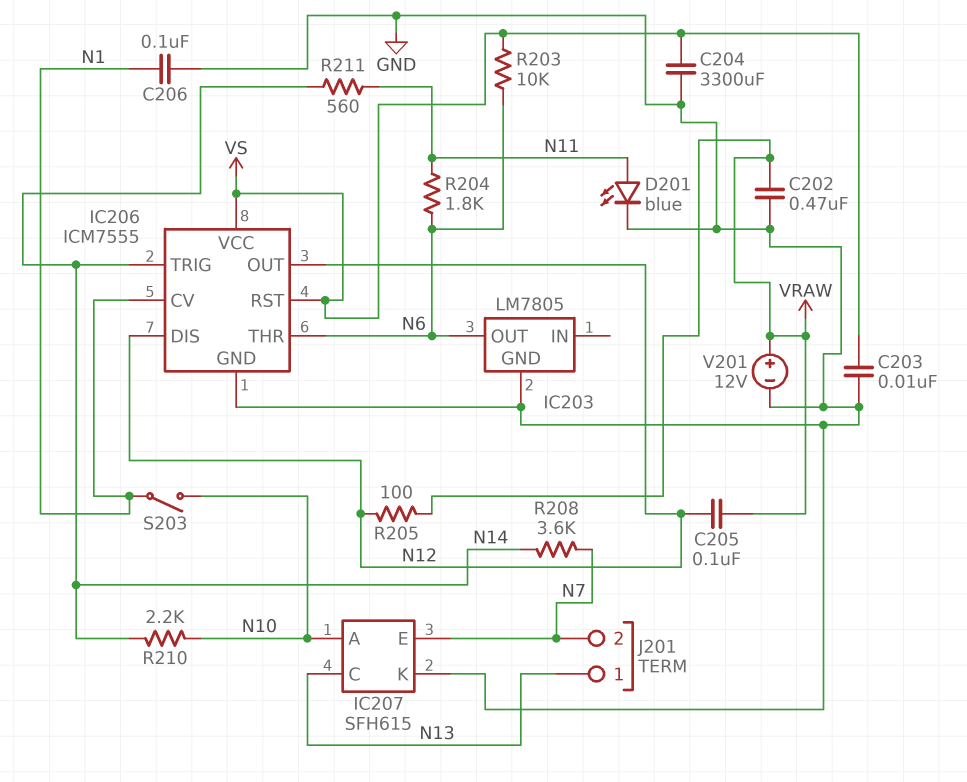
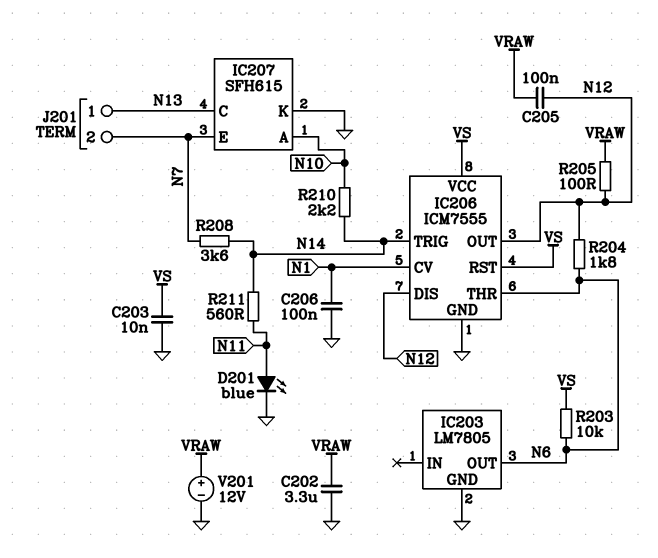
C202: 470nF (GND, VRAW) -> 3.3uF (GND, VRAW)
C204: 3300uF (GND, VS) -> none
R204: 1.8k (N6, N11) -> 1.8k (N6, N12)
S203: switch (N1, N10) -> none

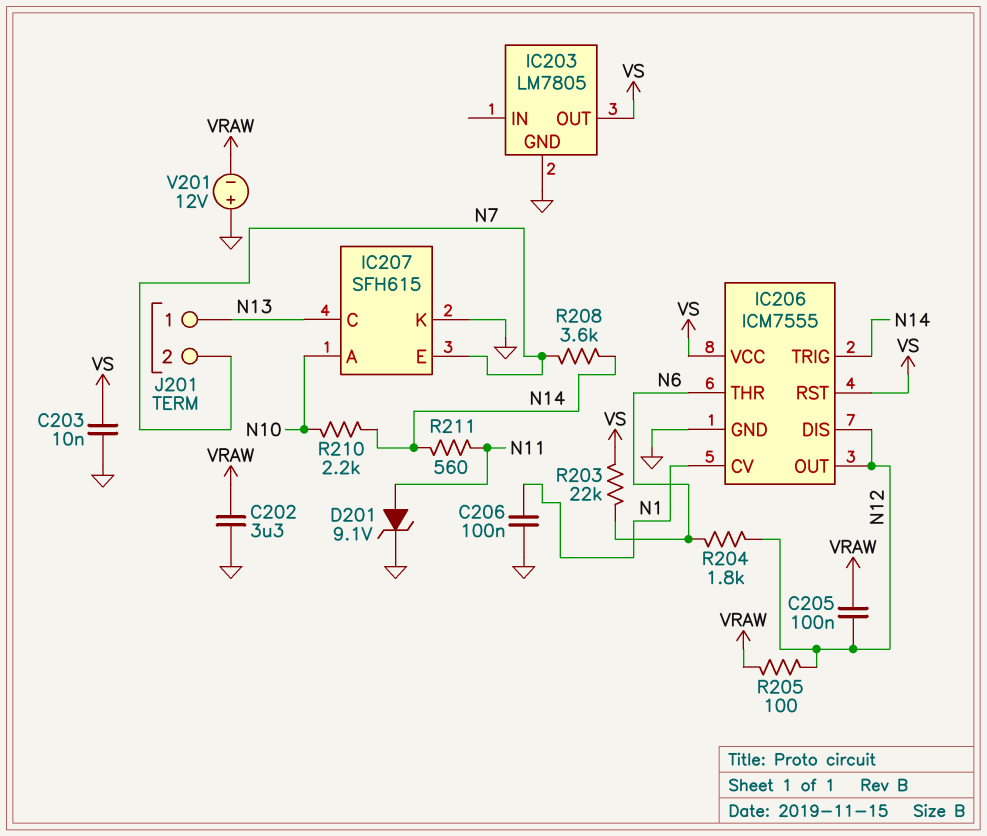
D201: LED blue (A N11, K GND) -> zener 9.1V (A N11, K GND)
IC203 pin OUT: N6 -> VS
R203: 10k (N6, VS) -> 22k (N6, VS)
V201: 12V (plus VRAW, minus GND) -> 12V (plus GND, minus VRAW)

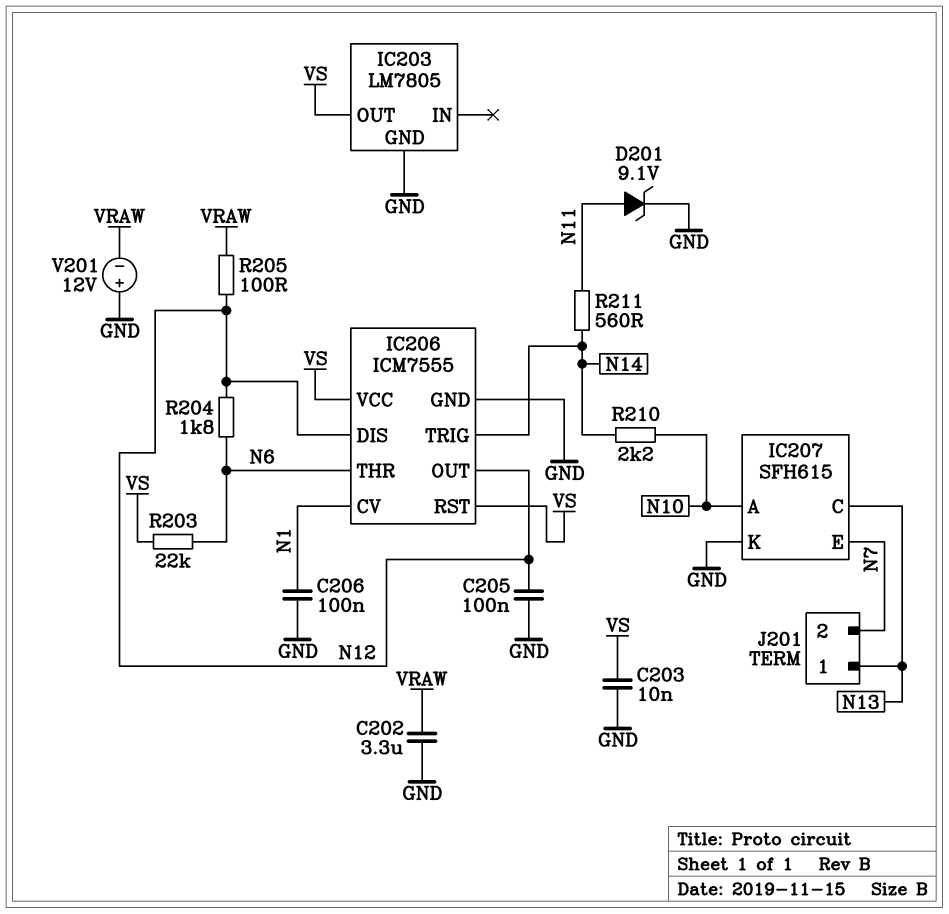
C205: 100nF (N12, VRAW) -> 100nF (GND, N12)
R208: 3.6k (N7, N14) -> none

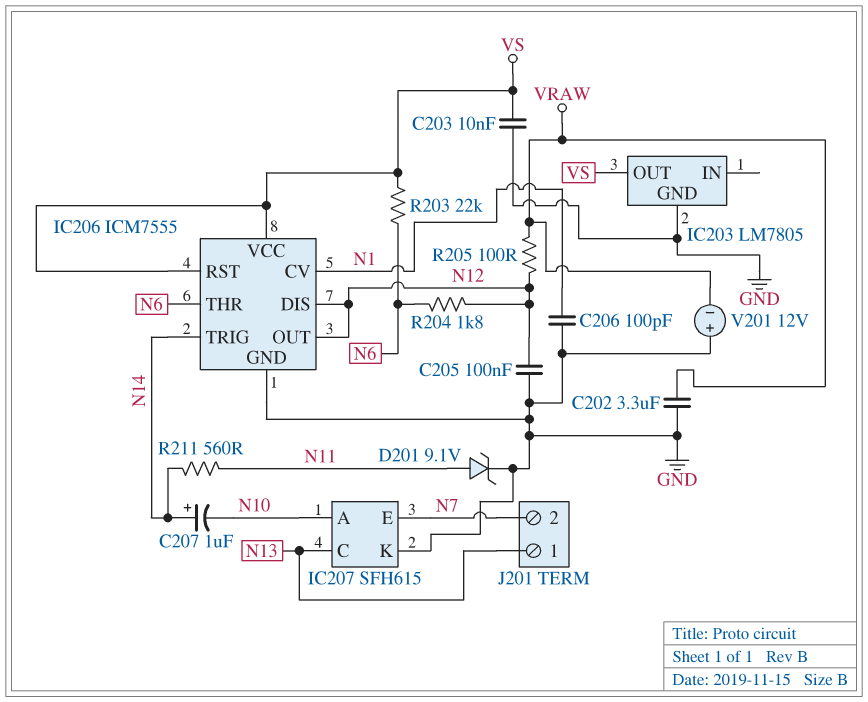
C206: 100nF (GND, N1) -> 100pF (GND, N1)
C207: none -> 1uF (plus N14, minus N10)
R210: 2.2k (N10, N14) -> none

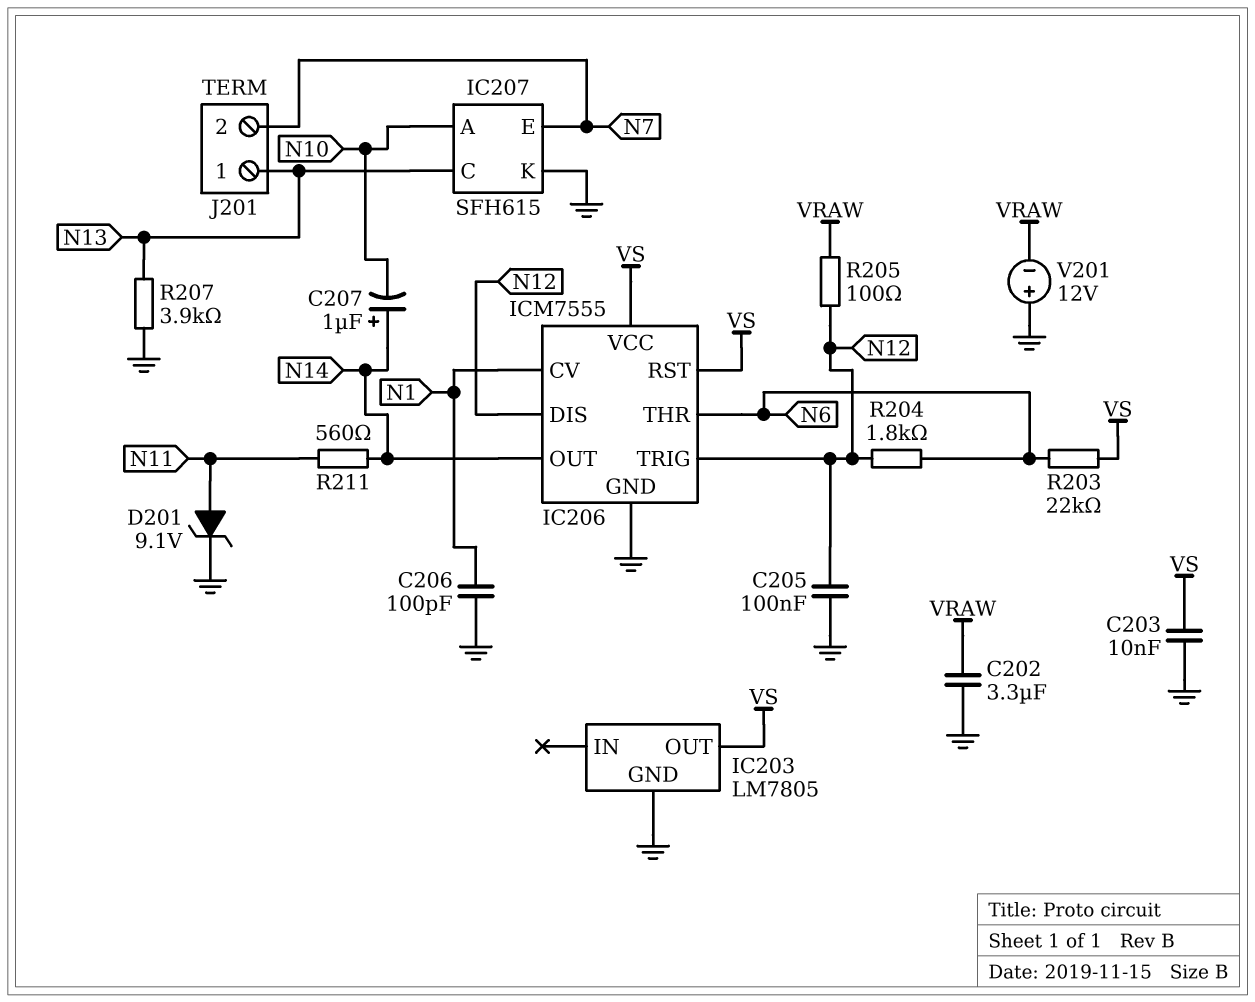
IC206 pin OUT: N12 -> N14
IC206 pin TRIG: N14 -> N12
R207: none -> 3.9k (GND, N13)

